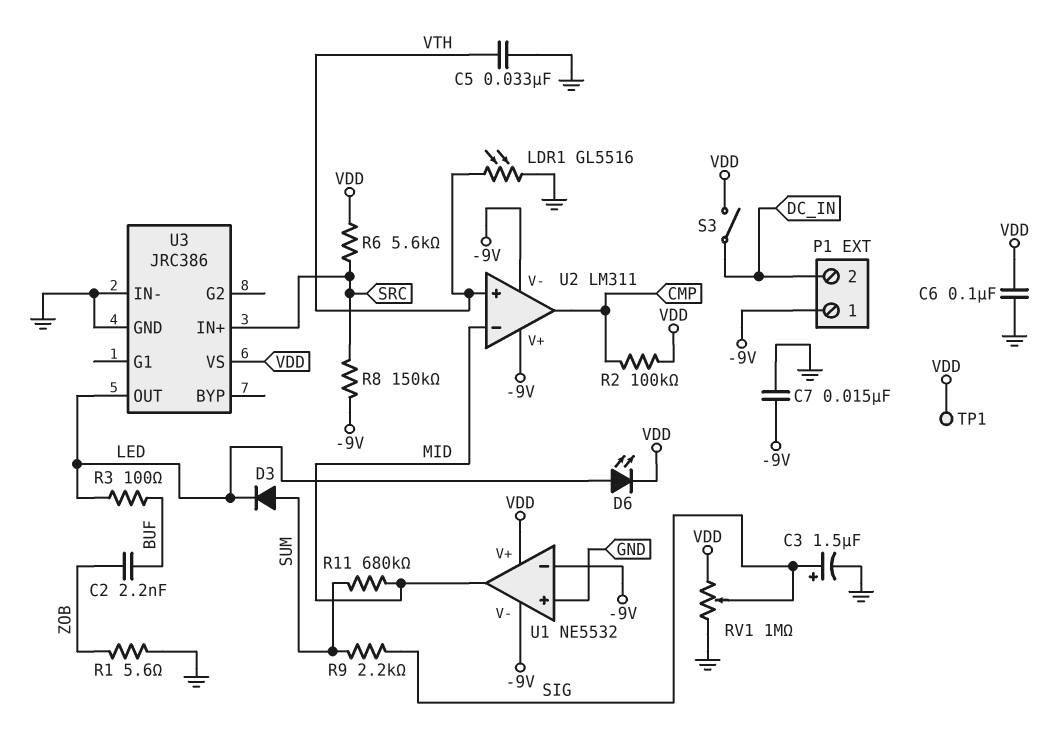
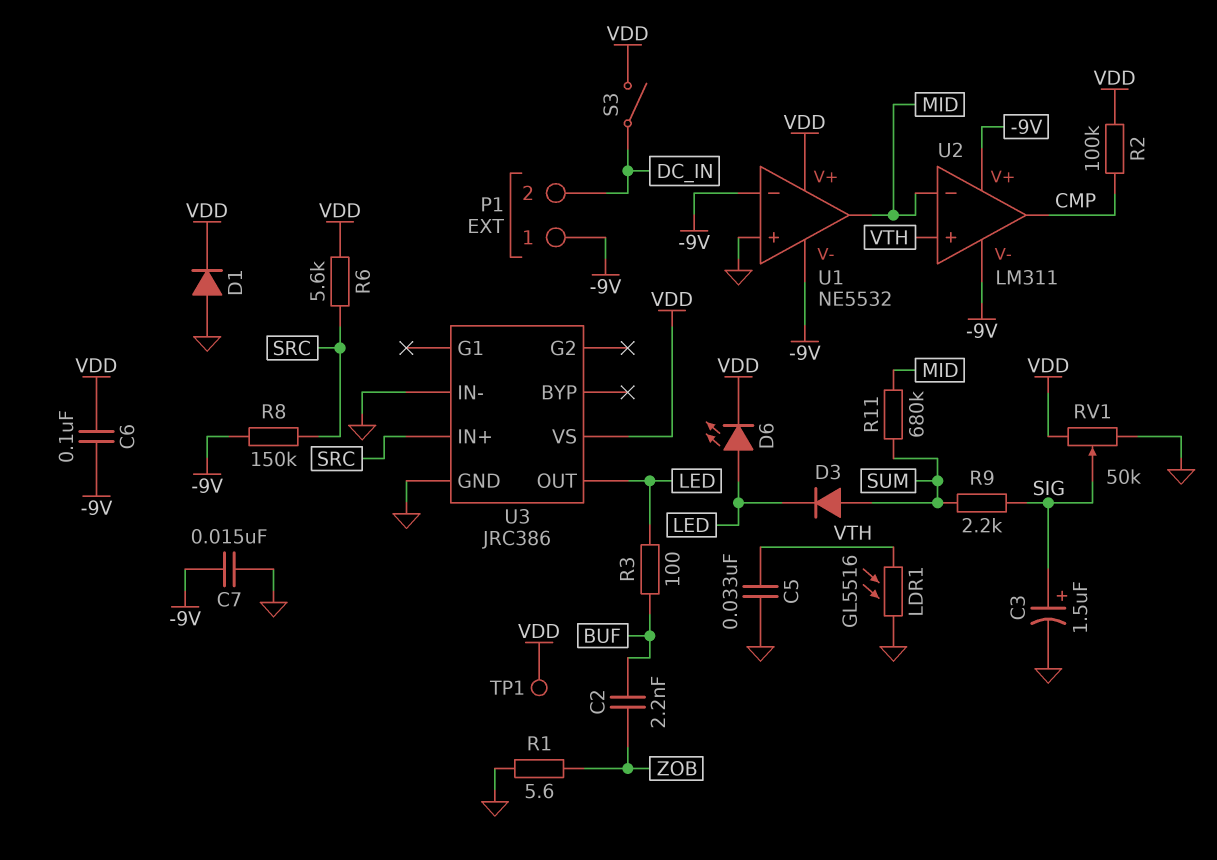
C6: 100nF (GND, VDD) -> 100nF (-9V, VDD)
D1: none -> diode (A GND, K VDD)
RV1: 1M (GND, VDD, wiper SIG) -> 50k (GND, VDD, wiper SIG)

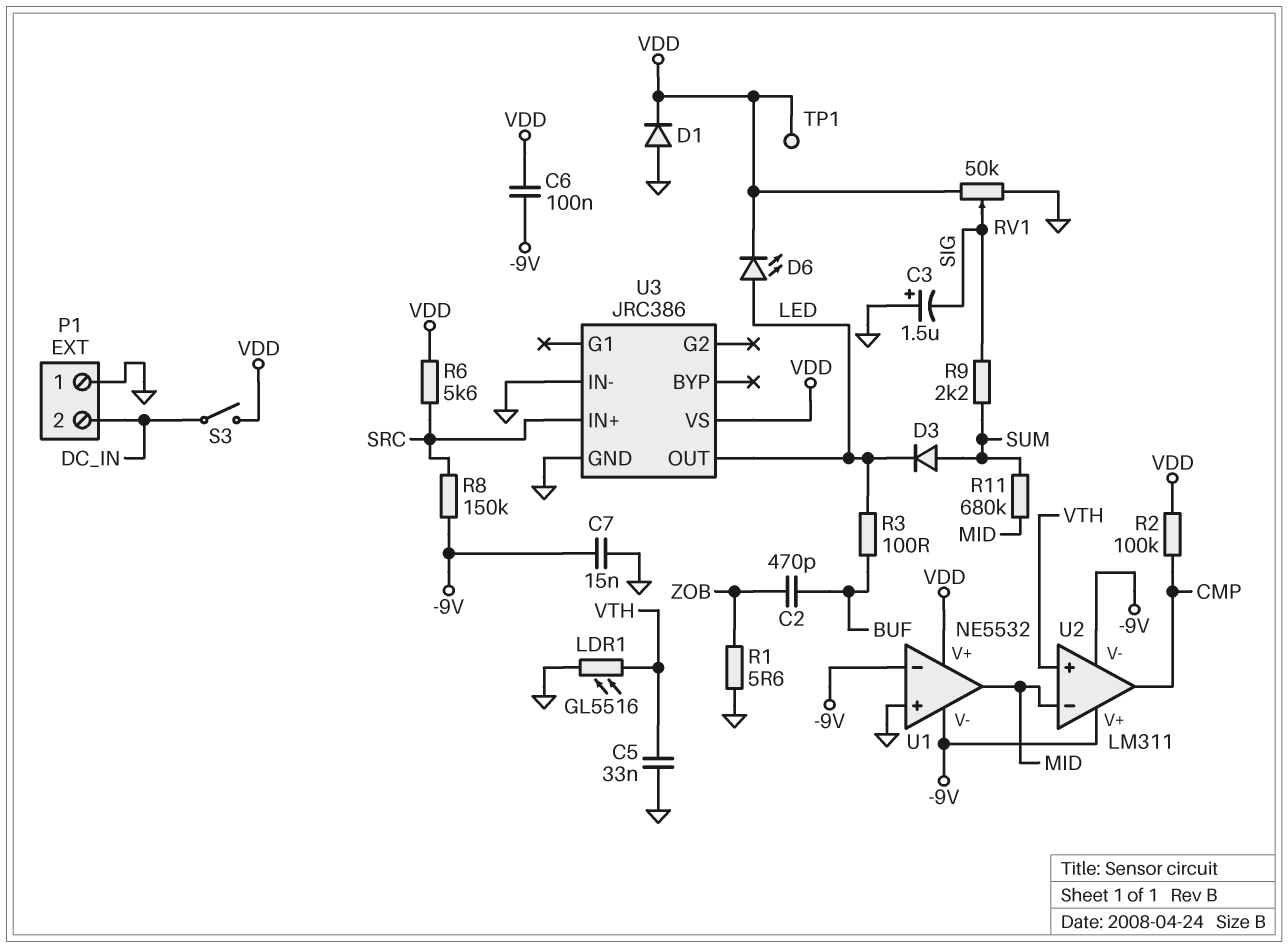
C2: 2.2nF (BUF, ZOB) -> 470pF (BUF, ZOB)
C3: 1.5uF (plus SIG, minus GND) -> 1.5uF (plus GND, minus SIG)
P1 pin 1: -9V -> GND

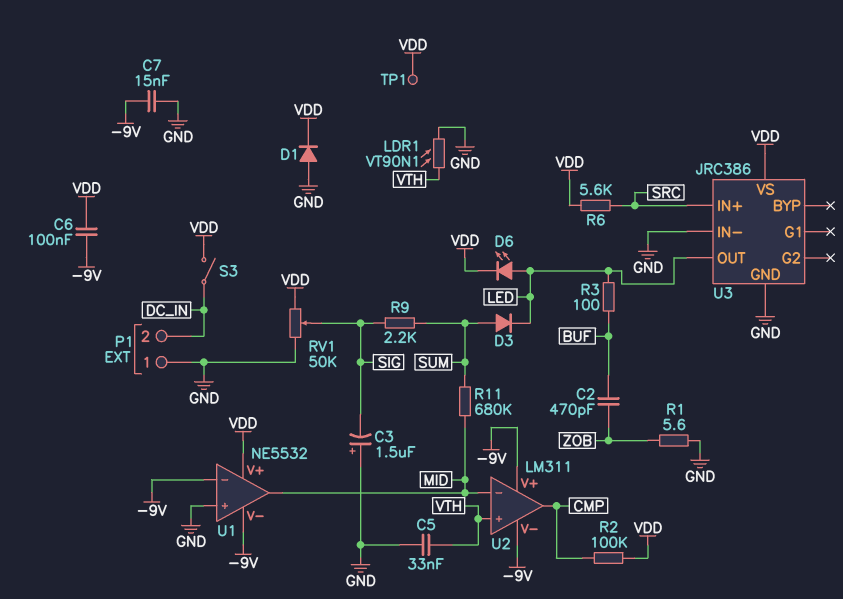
LDR1: GL5516 (GND, VTH) -> VT90N1 (GND, VTH)
R8: 150k (-9V, SRC) -> none

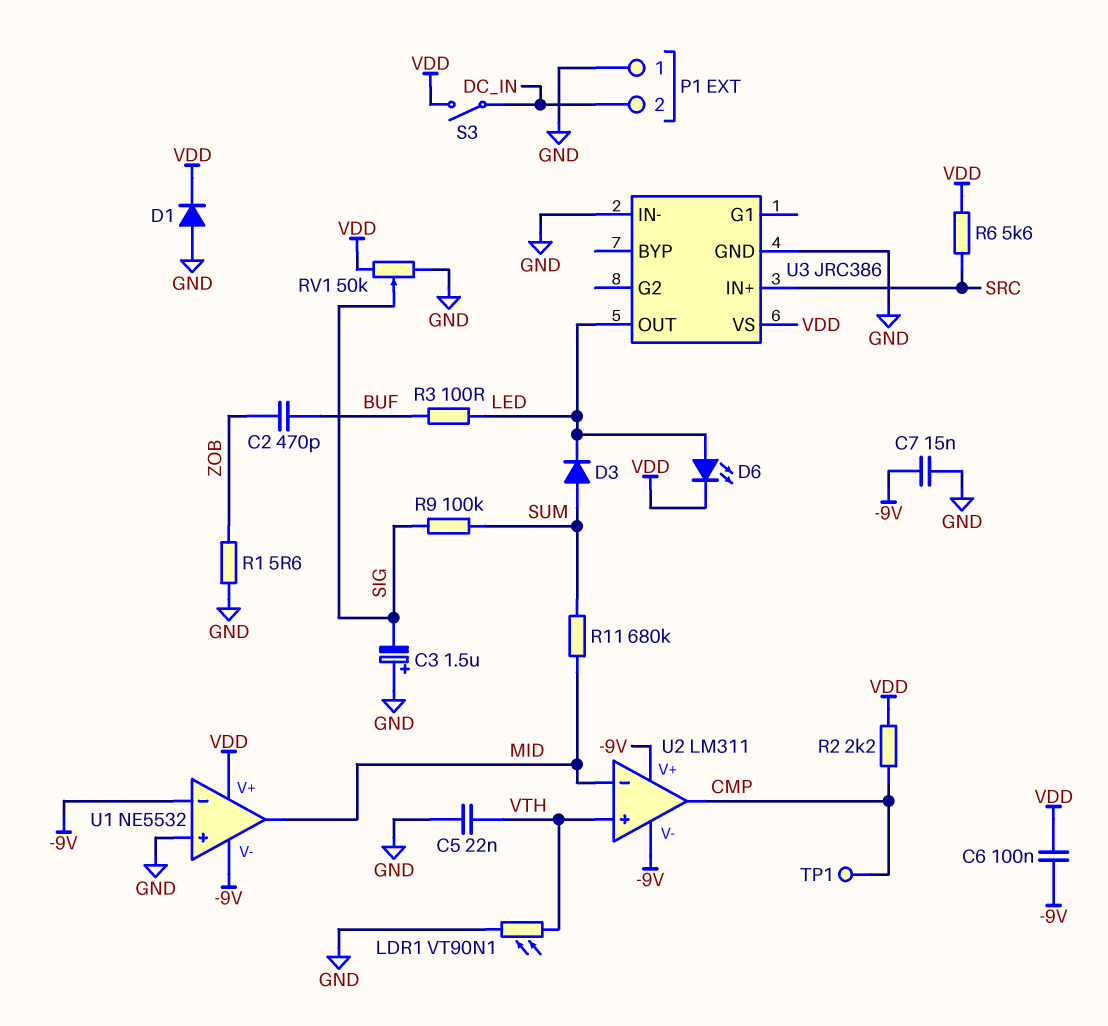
C5: 33nF (GND, VTH) -> 22nF (GND, VTH)
R2: 100k (CMP, VDD) -> 2.2k (CMP, VDD)
R9: 2.2k (SIG, SUM) -> 100k (SIG, SUM)
TP1: test point (VDD) -> test point (CMP)

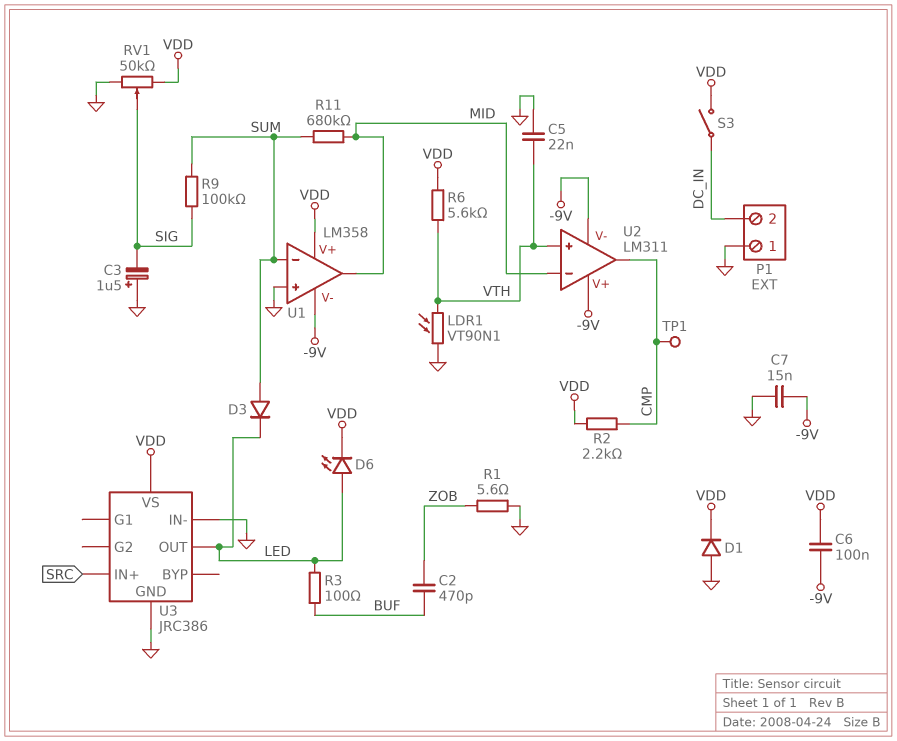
R6: 5.6k (SRC, VDD) -> 5.6k (VDD, VTH)
U1: NE5532 -> LM358
U1 pin in-: -9V -> SUM

